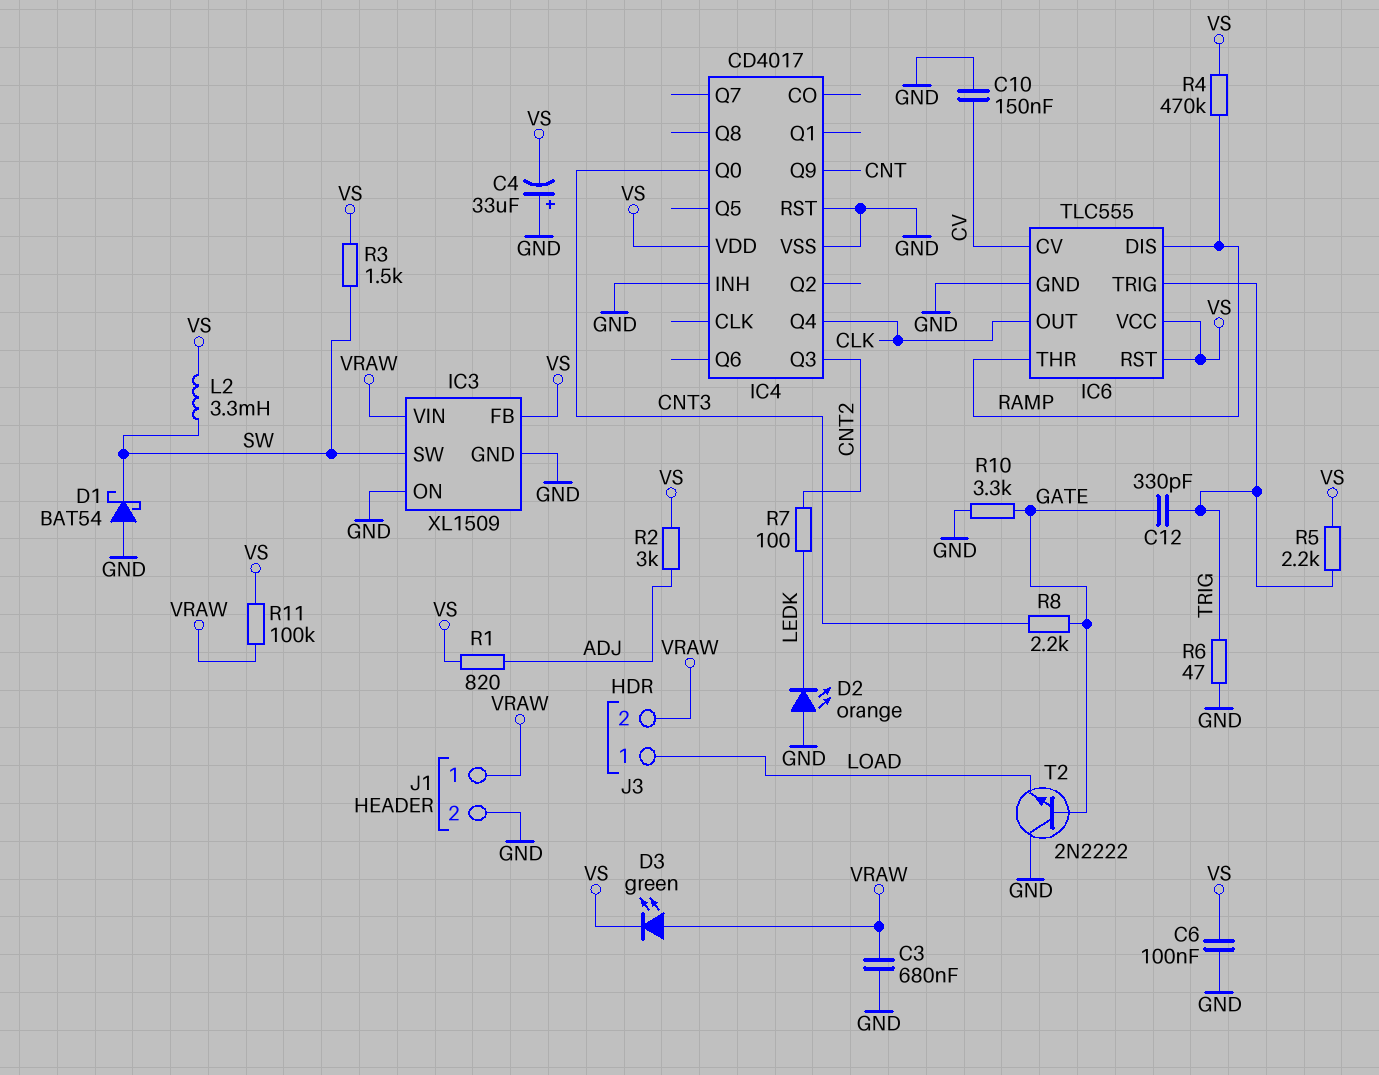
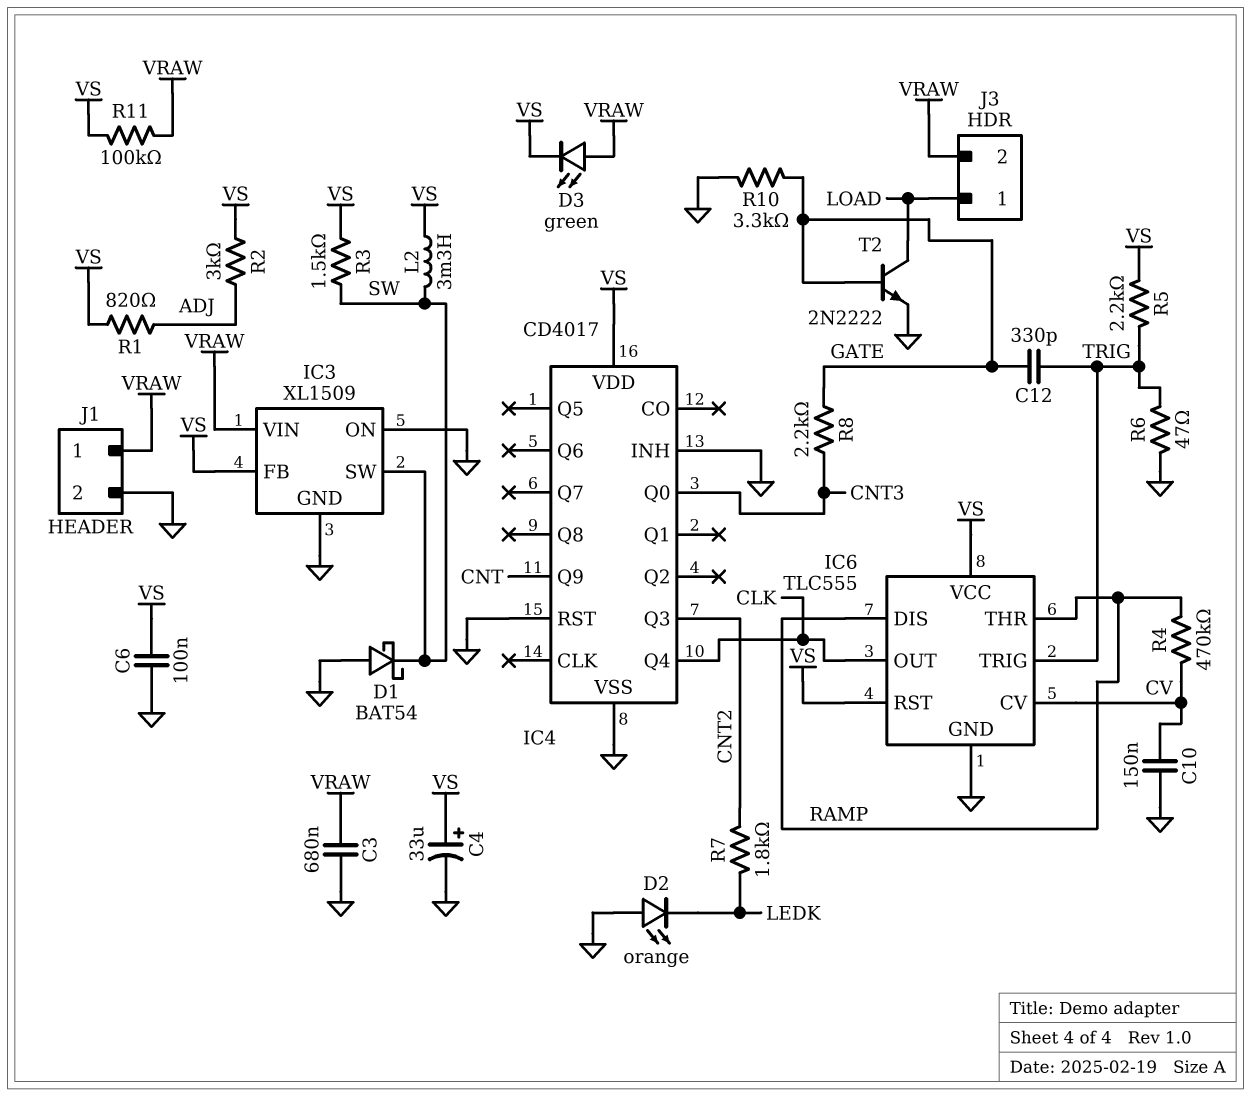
C4: 33uF (plus GND, minus VS) -> 33uF (plus VS, minus GND)
R4: 470k (RAMP, VS) -> 470k (CV, RAMP)
R7: 100 (CNT2, LEDK) -> 1.8k (CNT2, LEDK)
T2: NPN 2N2222 (B GATE, C GND, E LOAD) -> NPN 2N2222 (B GATE, C LOAD, E GND)

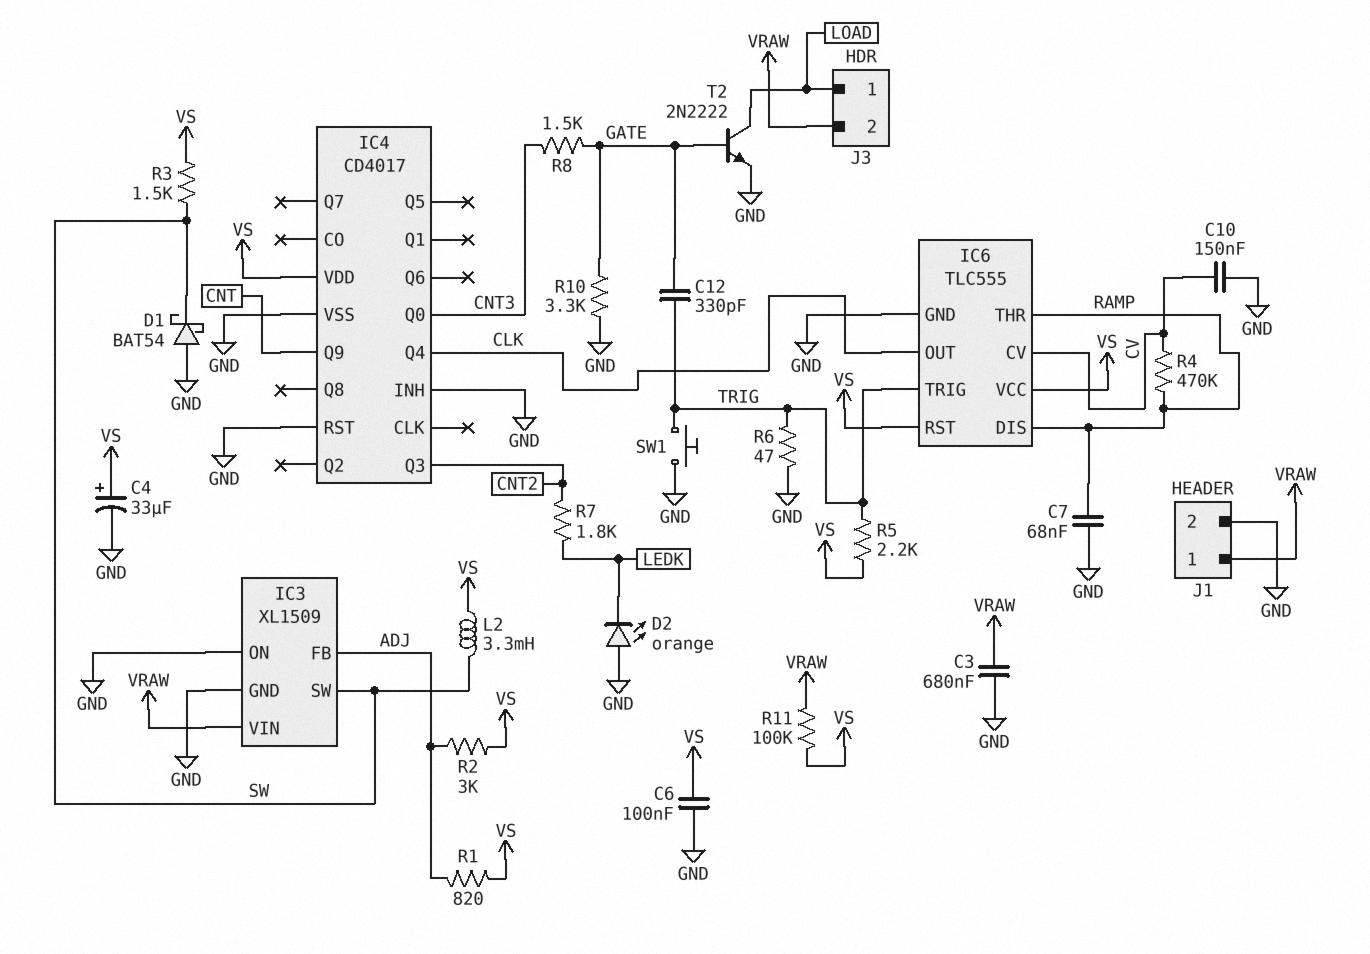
C7: none -> 68nF (GND, RAMP)
D3: LED green (A VRAW, K VS) -> none
IC3 pin FB: VS -> ADJ
R8: 2.2k (CNT3, GATE) -> 1.5k (CNT3, GATE)
SW1: none -> button (GND, TRIG)

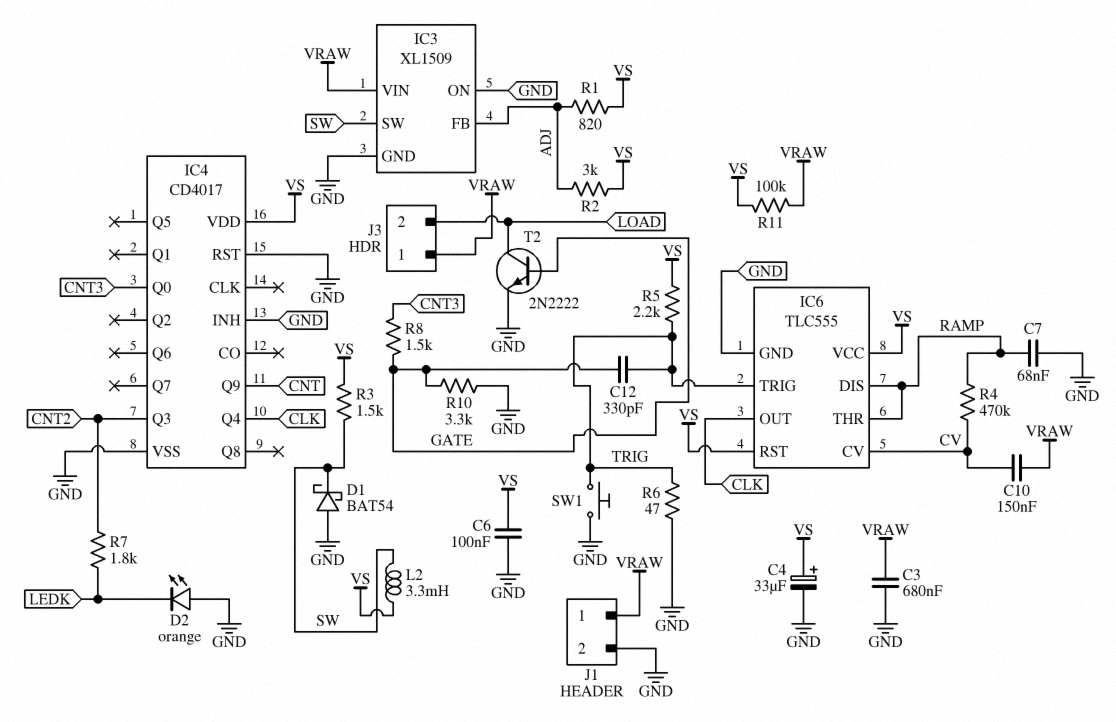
C10: 150nF (CV, GND) -> 150nF (CV, VRAW)
J3 pin 1: LOAD -> VRAW
J3 pin 2: VRAW -> LOAD

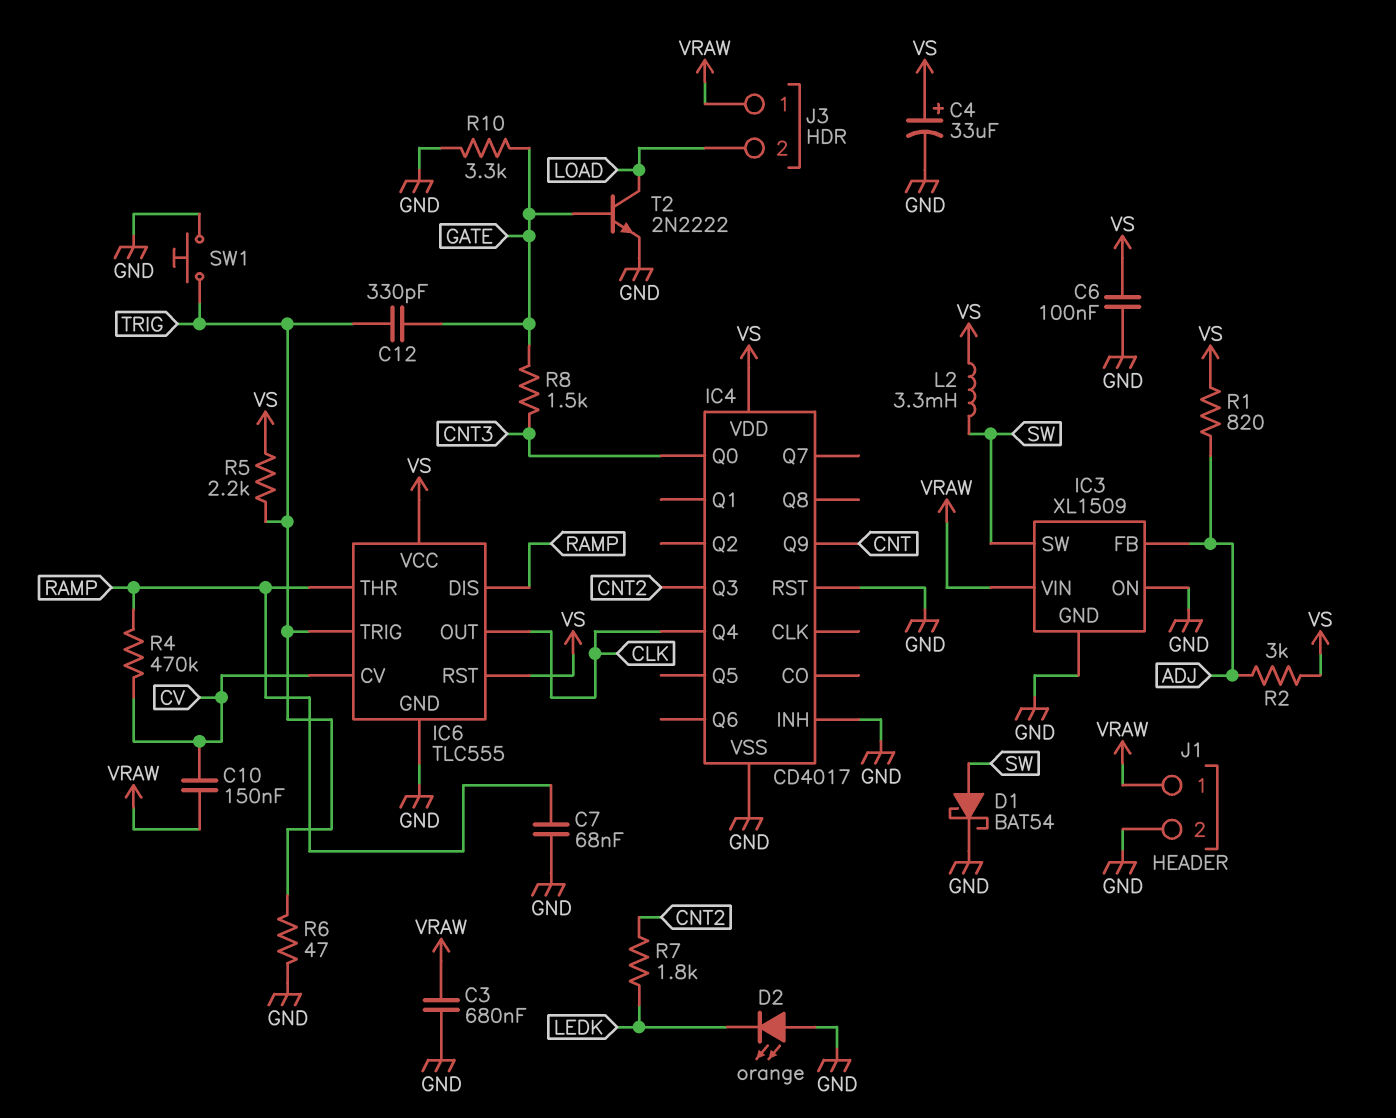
D1: schottky BAT54 (A GND, K SW) -> schottky BAT54 (A SW, K GND)
R3: 1.5k (SW, VS) -> none
R11: 100k (VRAW, VS) -> none

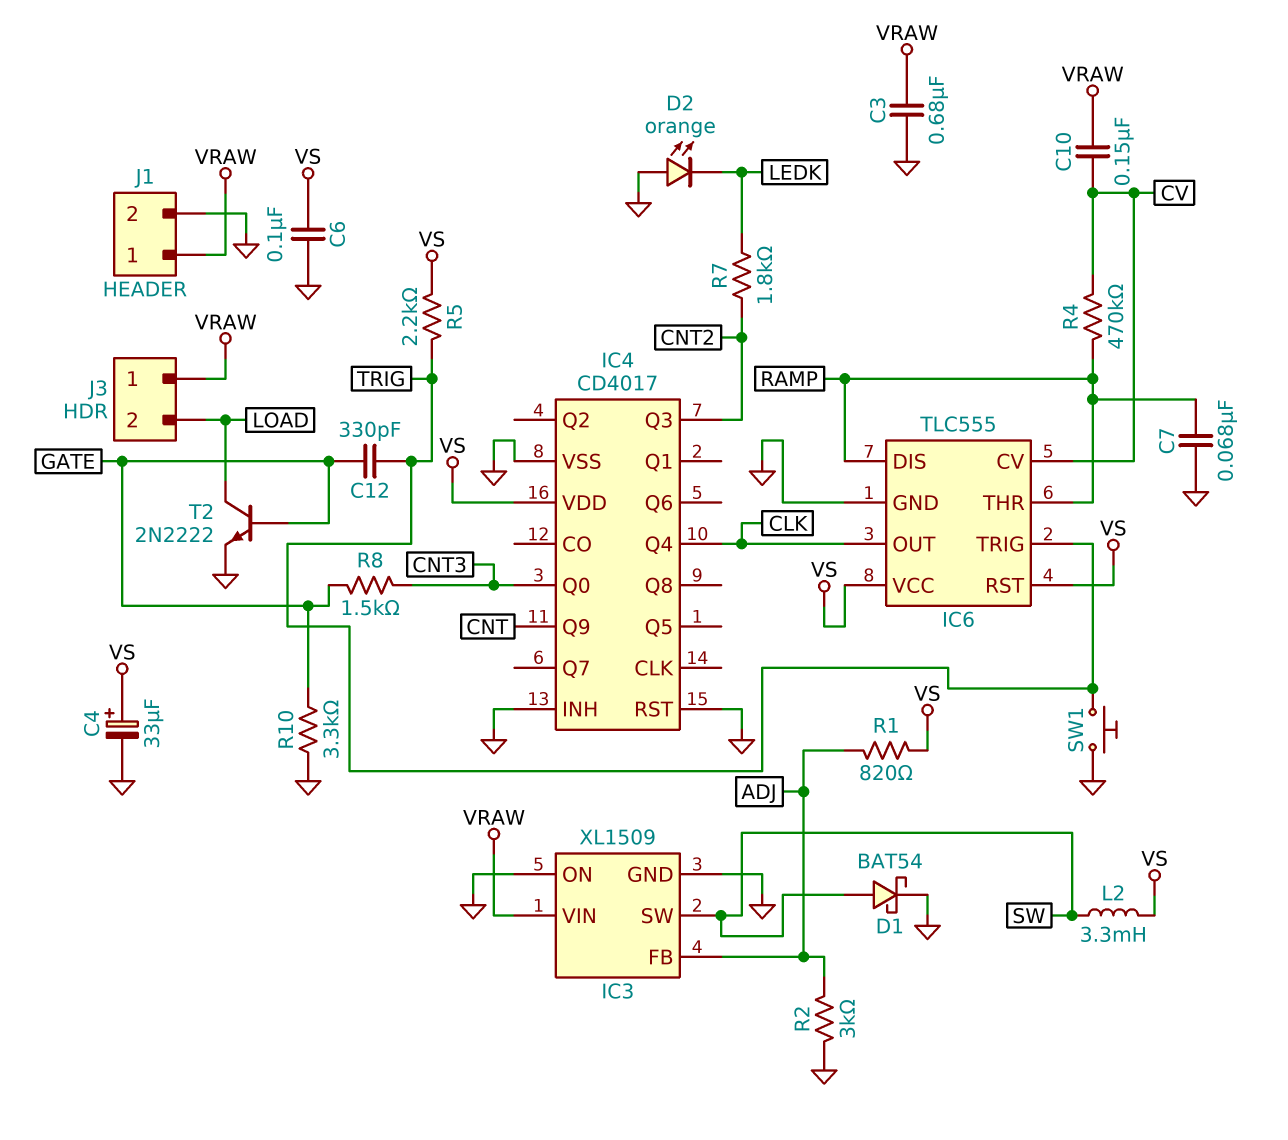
R2: 3k (ADJ, VS) -> 3k (ADJ, GND)
R6: 47 (GND, TRIG) -> none

